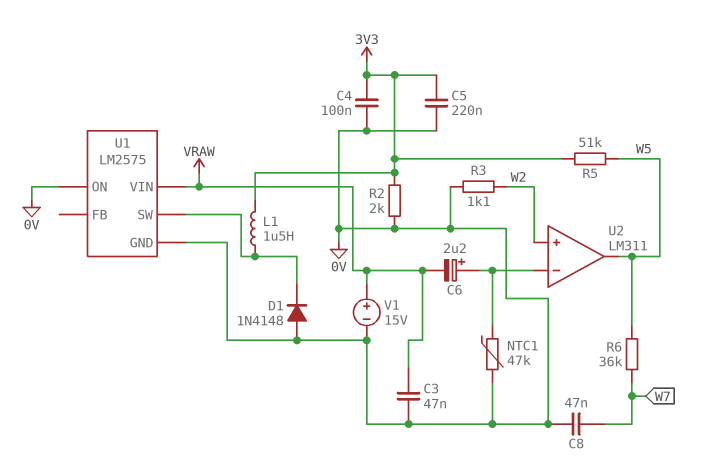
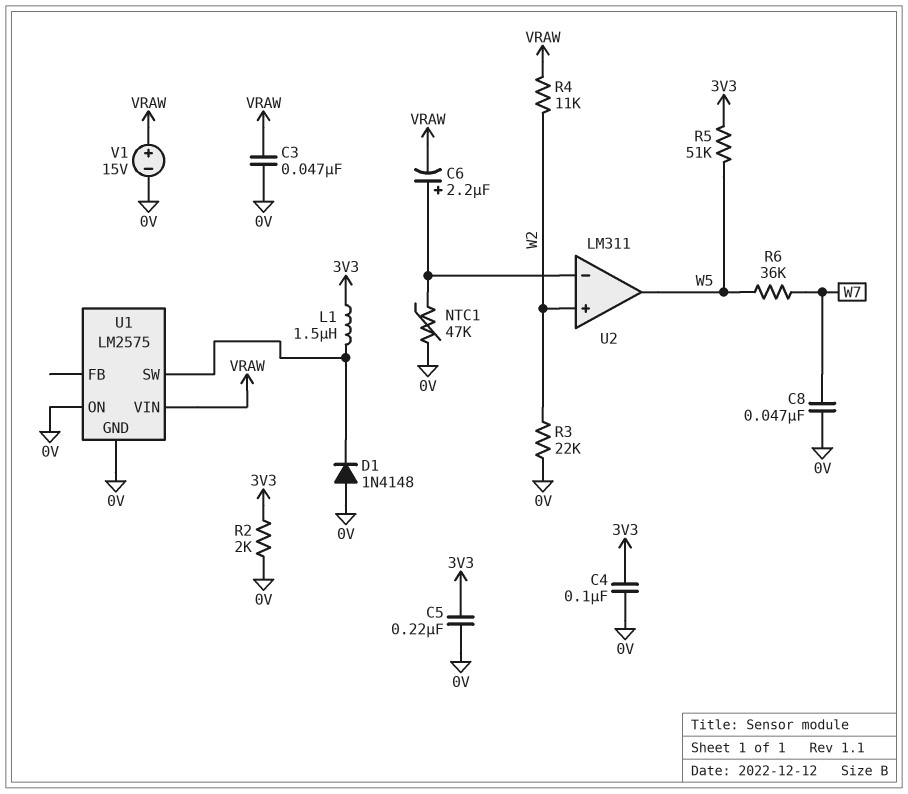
R3: 1.1k (0V, W2) -> 22k (0V, W2)
R4: none -> 11k (VRAW, W2)

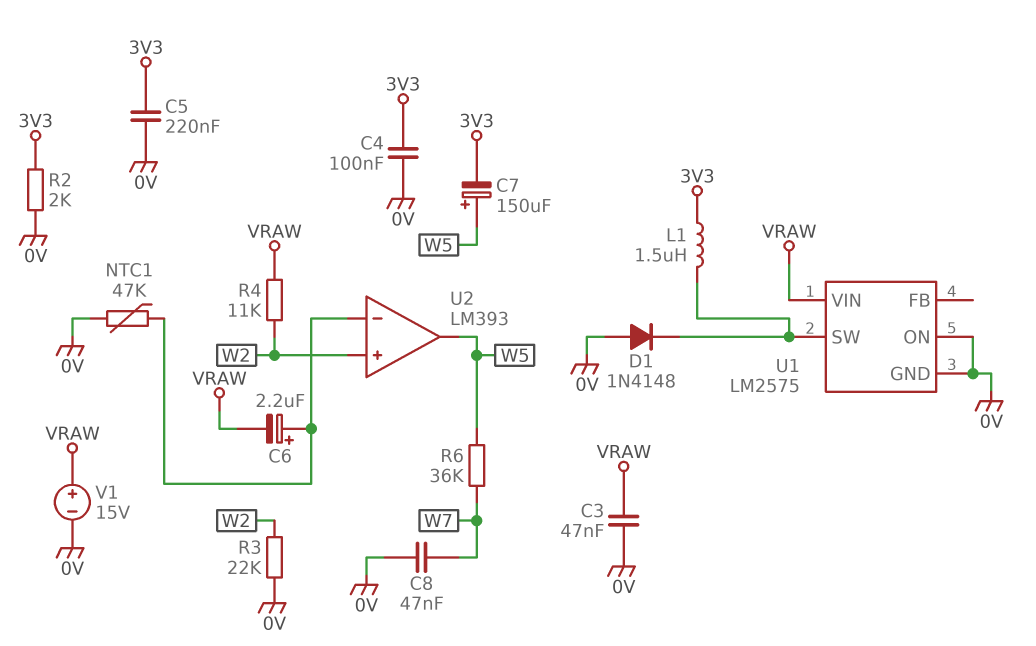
C7: none -> 150uF (plus W5, minus 3V3)
R5: 51k (3V3, W5) -> none
U2: LM311 -> LM393

